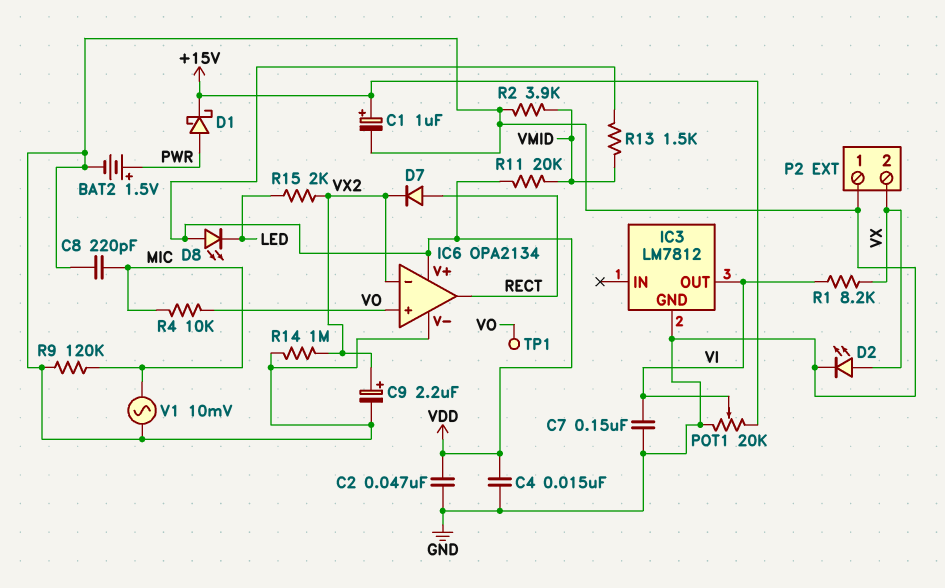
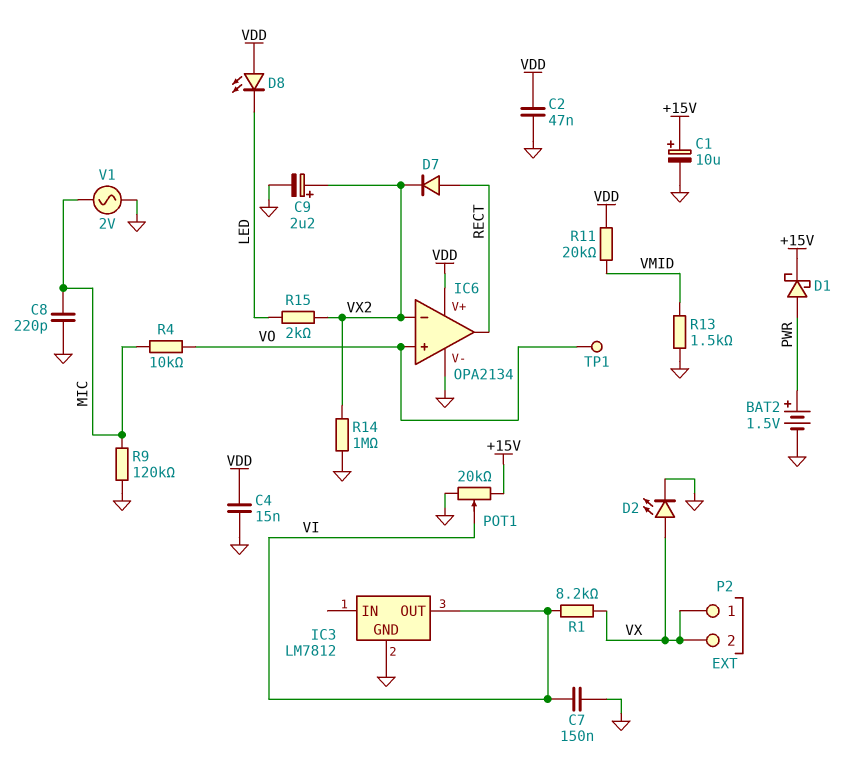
C1: 1uF (plus +15V, minus GND) -> 10uF (plus +15V, minus GND)
P2 pin 1: GND -> VX
R2: 3.9k (GND, VMID) -> none
R13: 1.5k (VDD, VMID) -> 1.5k (GND, VMID)
V1: AC 10mV (GND, MIC) -> AC 2V (GND, MIC)

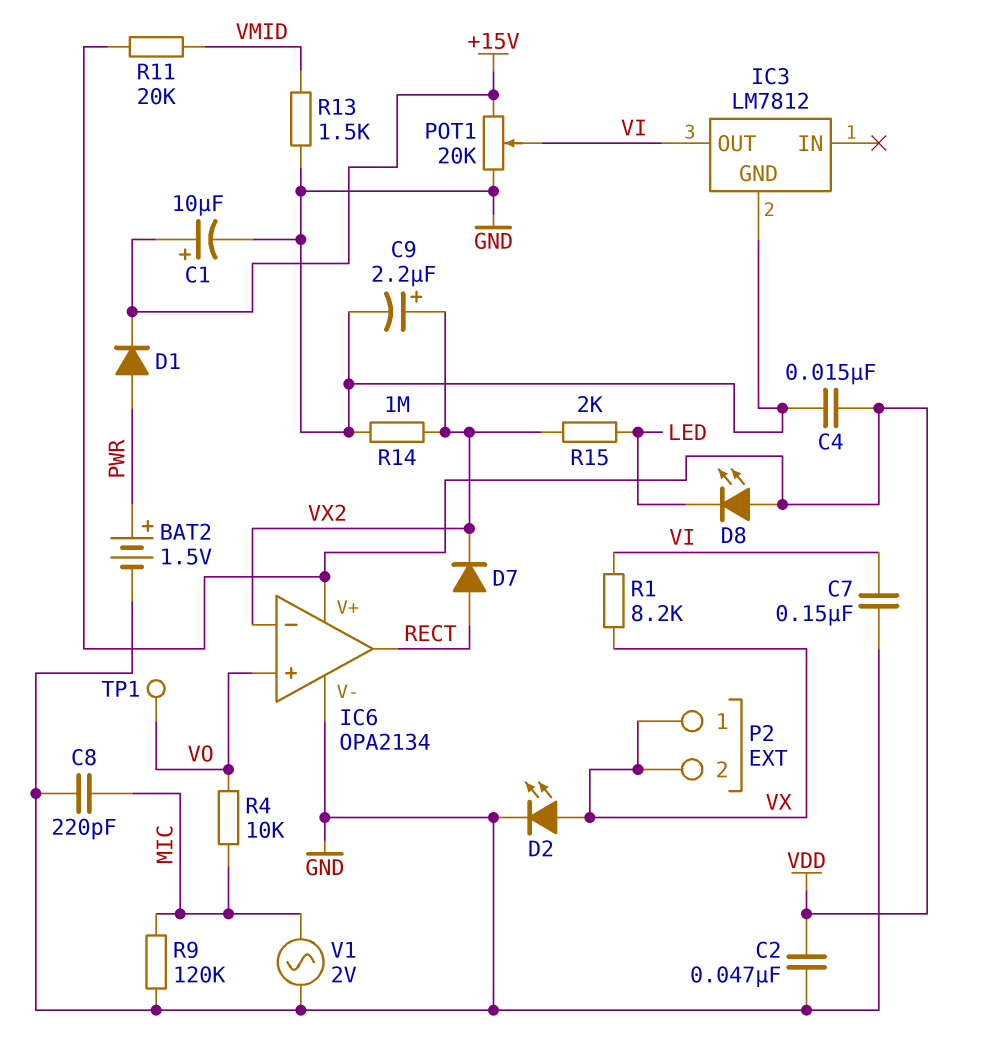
D1: schottky (A PWR, K +15V) -> diode (A PWR, K +15V)

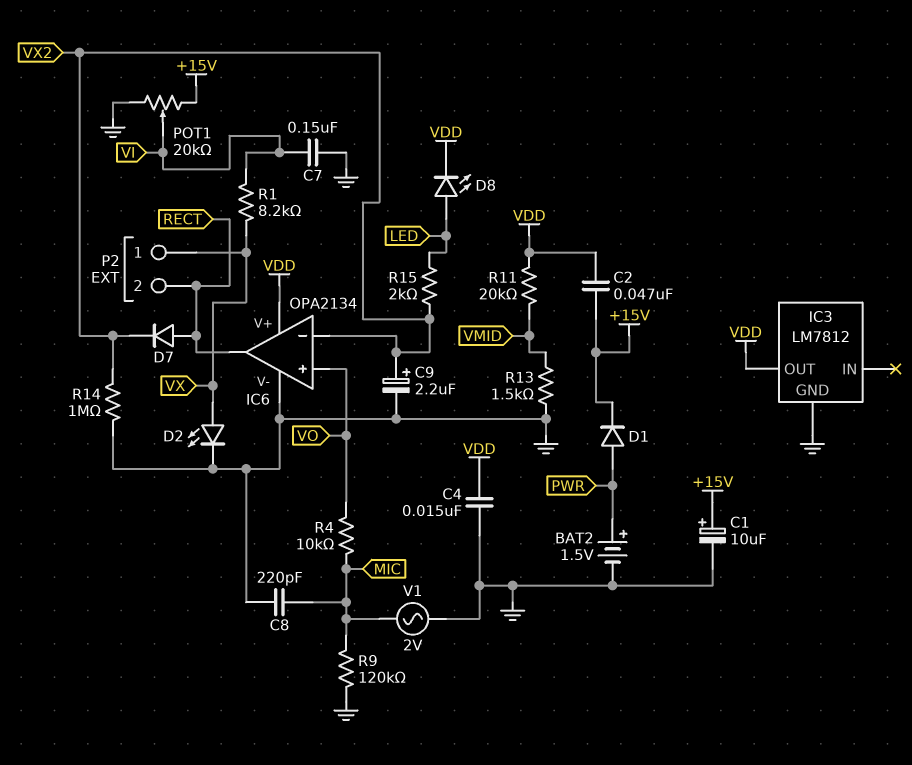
C2: 47nF (GND, VDD) -> 47nF (+15V, VDD)
D8: LED (A VDD, K LED) -> LED (A LED, K VDD)
IC3 pin OUT: VI -> VDD
P2 pin 2: VX -> RECT
TP1: test point (VO) -> none

